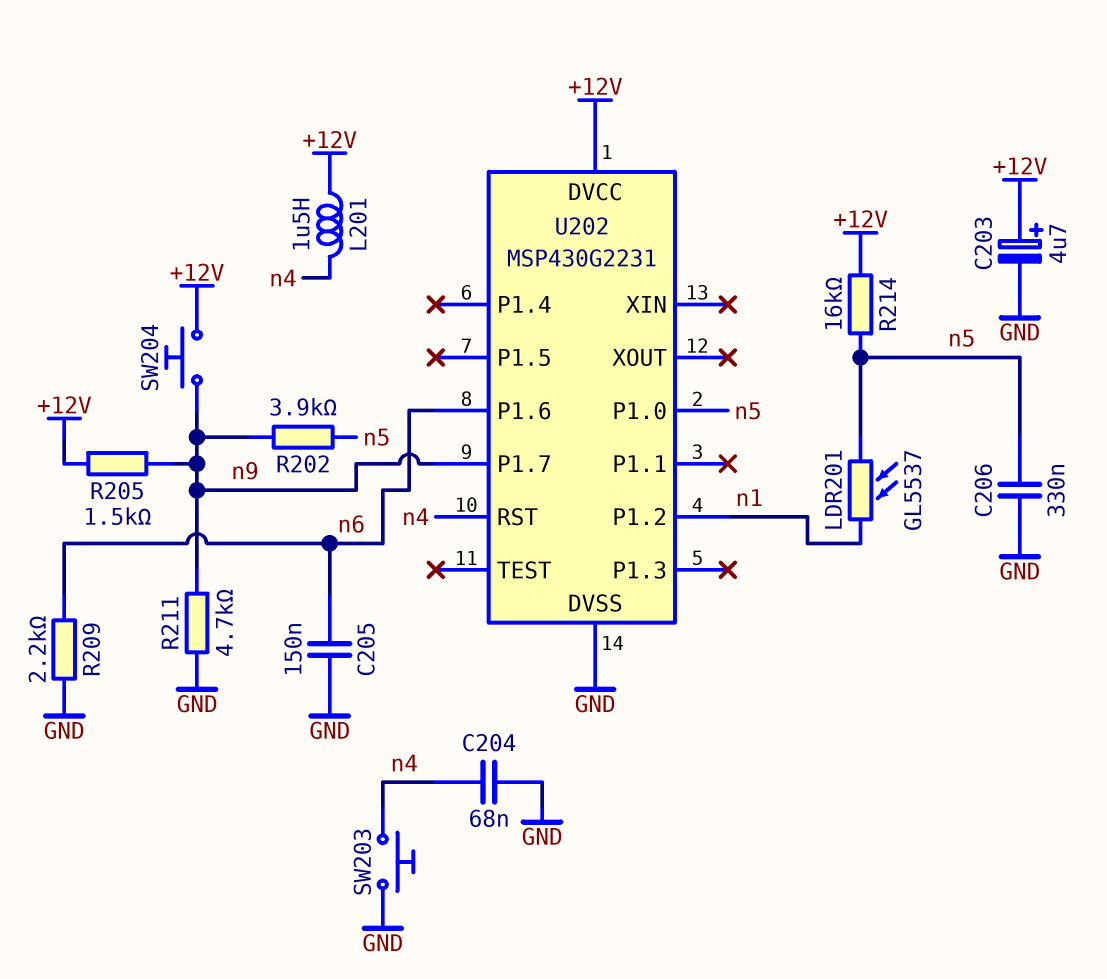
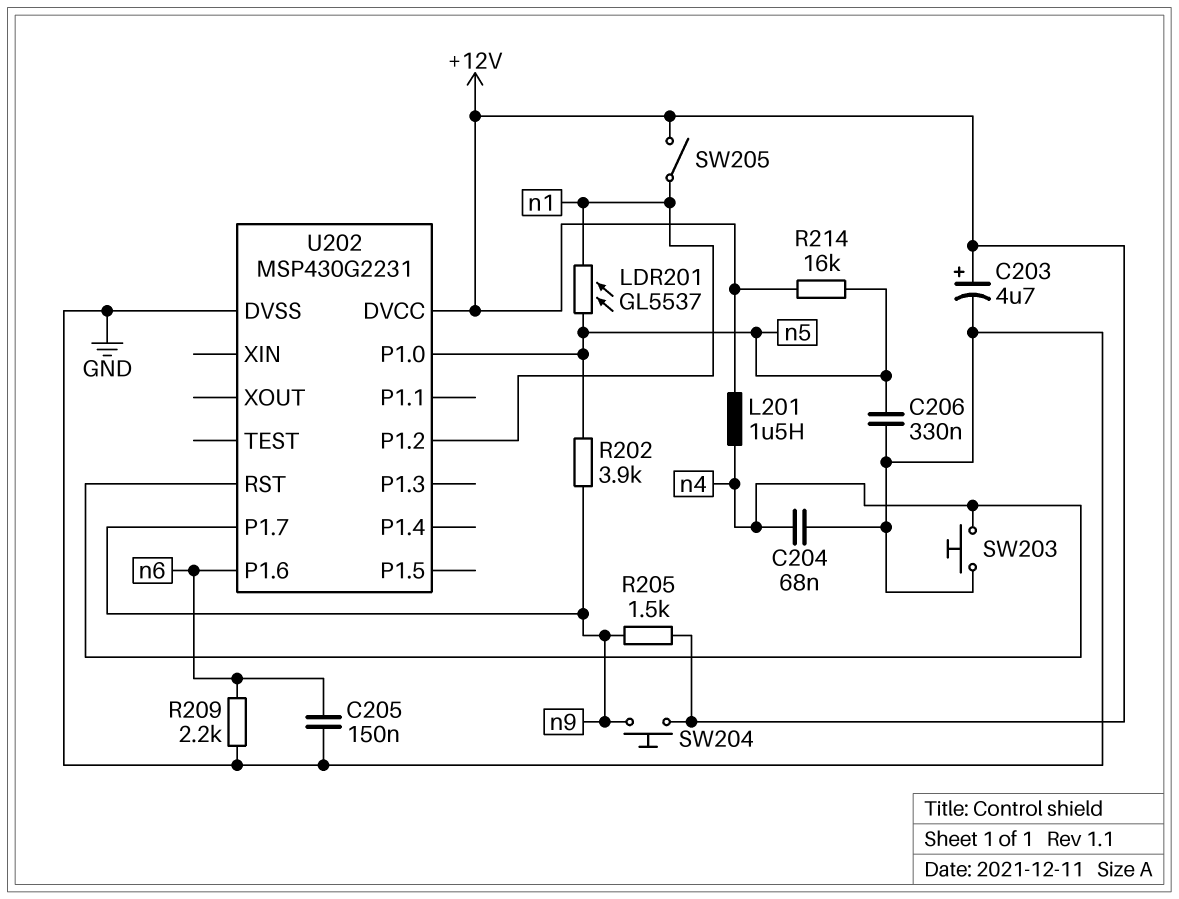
R211: 4.7k (GND, n9) -> none
SW205: none -> switch (+12V, n1)

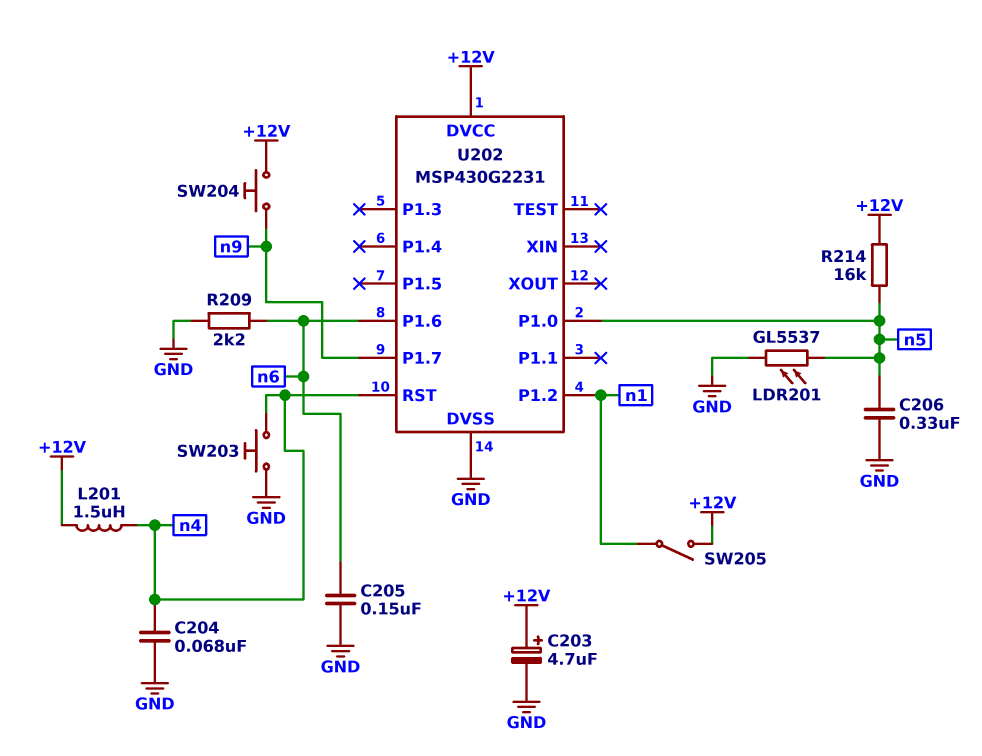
LDR201: GL5537 (n1, n5) -> GL5537 (GND, n5)
R202: 3.9k (n5, n9) -> none
R205: 1.5k (+12V, n9) -> none

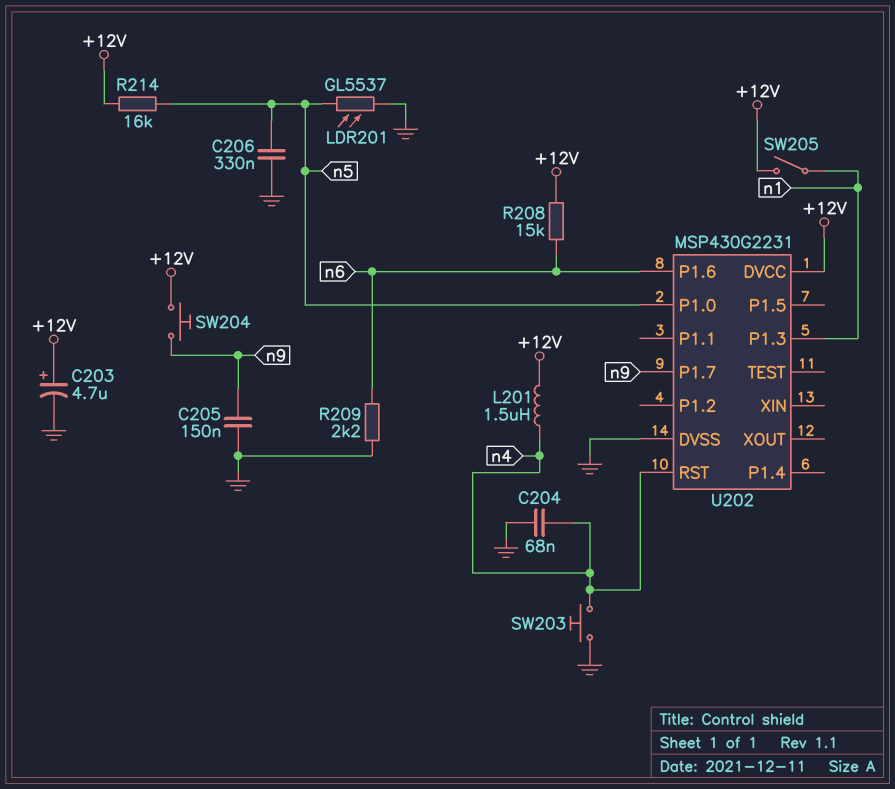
C205: 150nF (GND, n6) -> 150nF (GND, n9)
R208: none -> 15k (+12V, n6)
U202 pin P1.2: n1 -> none
U202 pin P1.3: none -> n1

